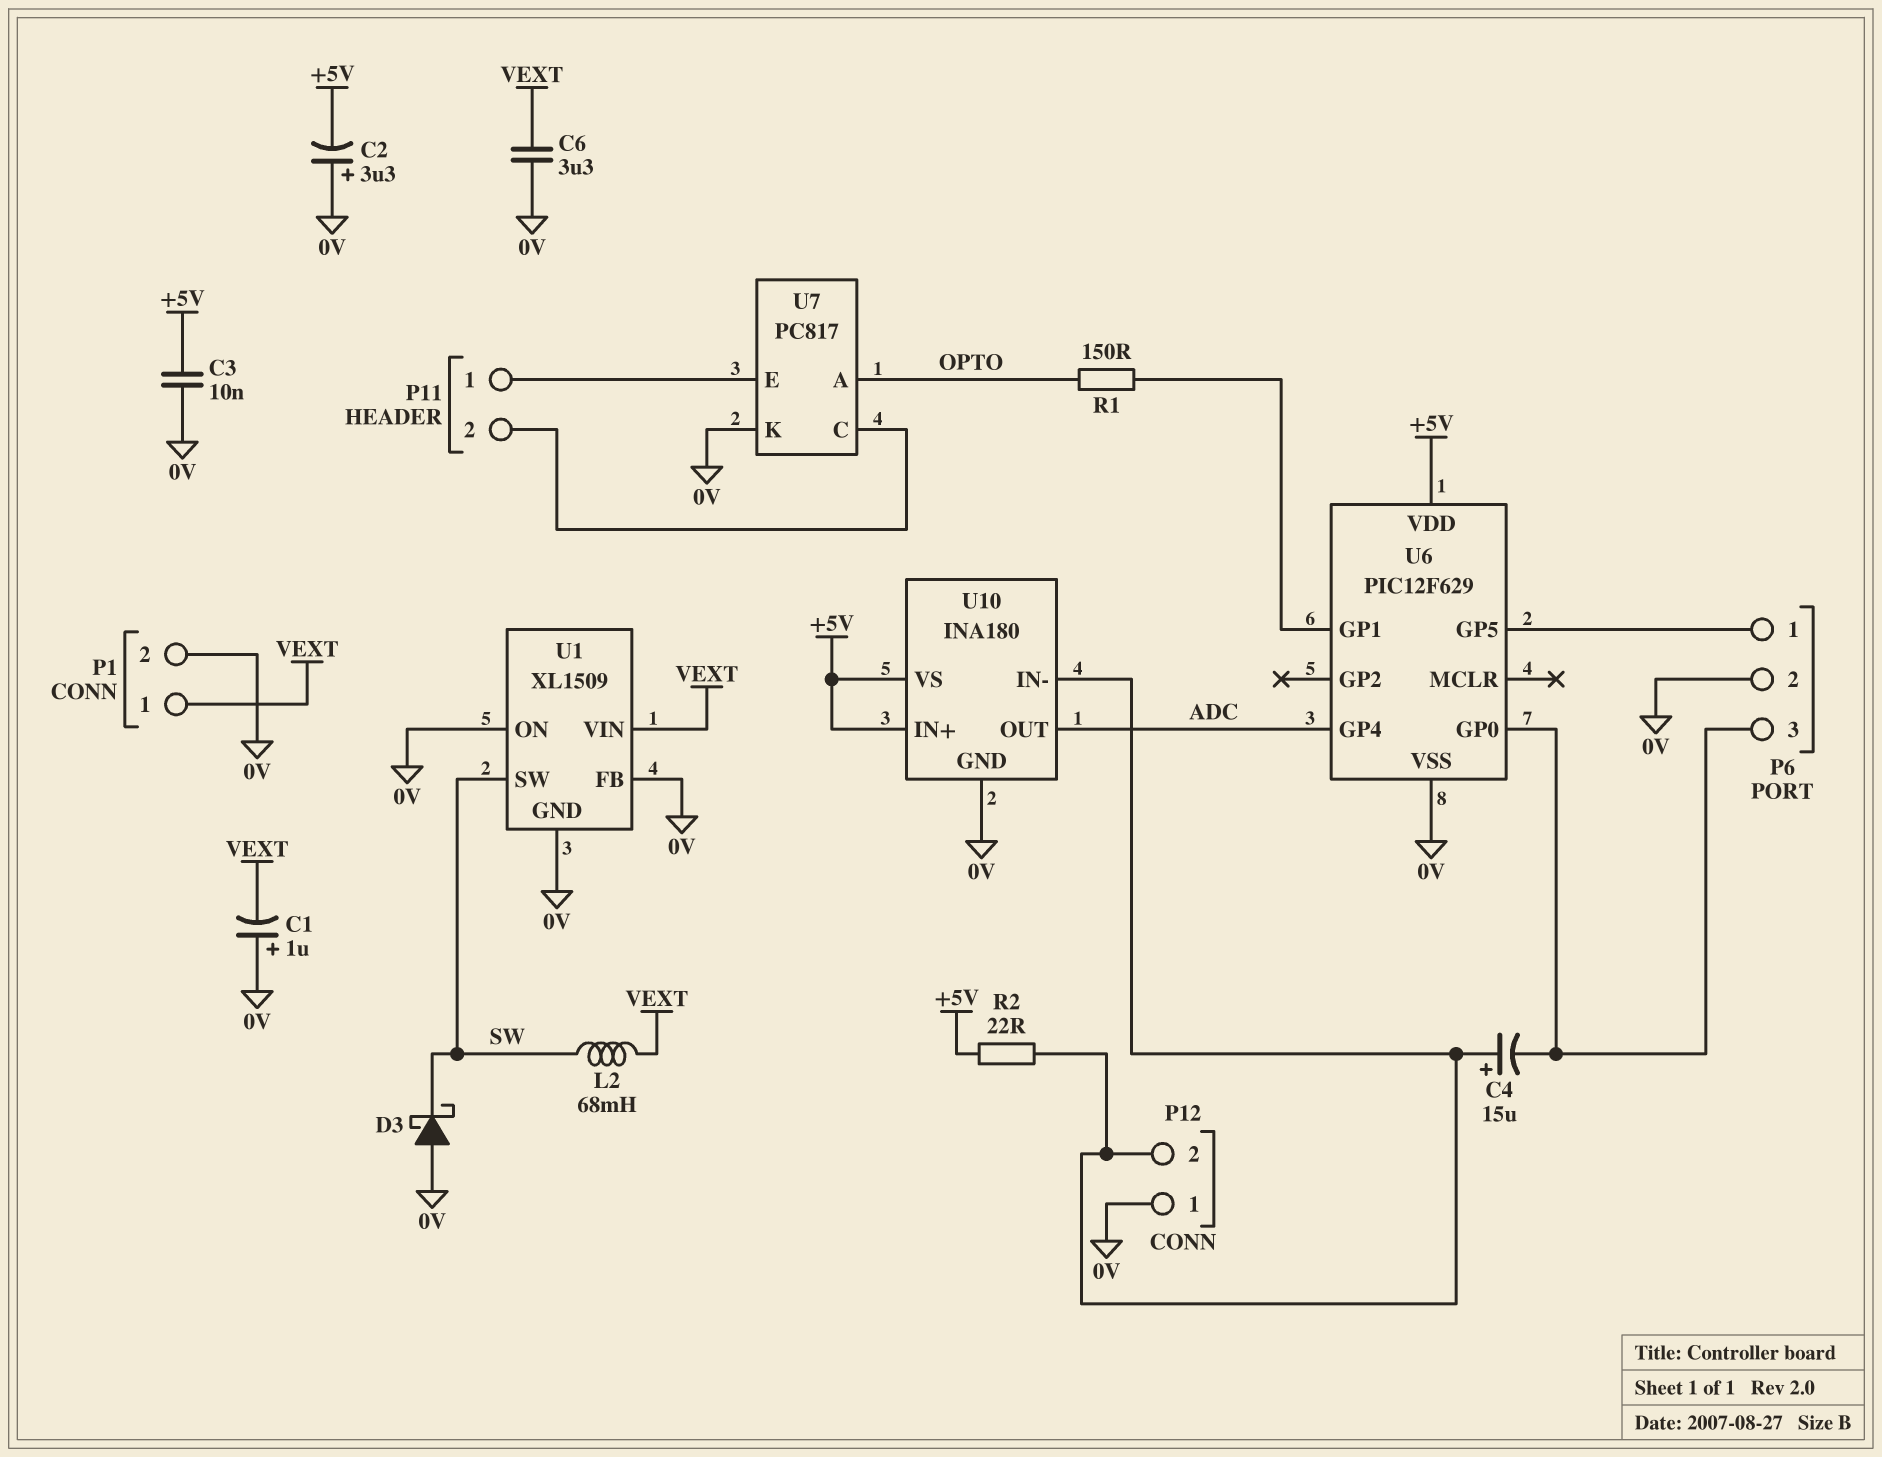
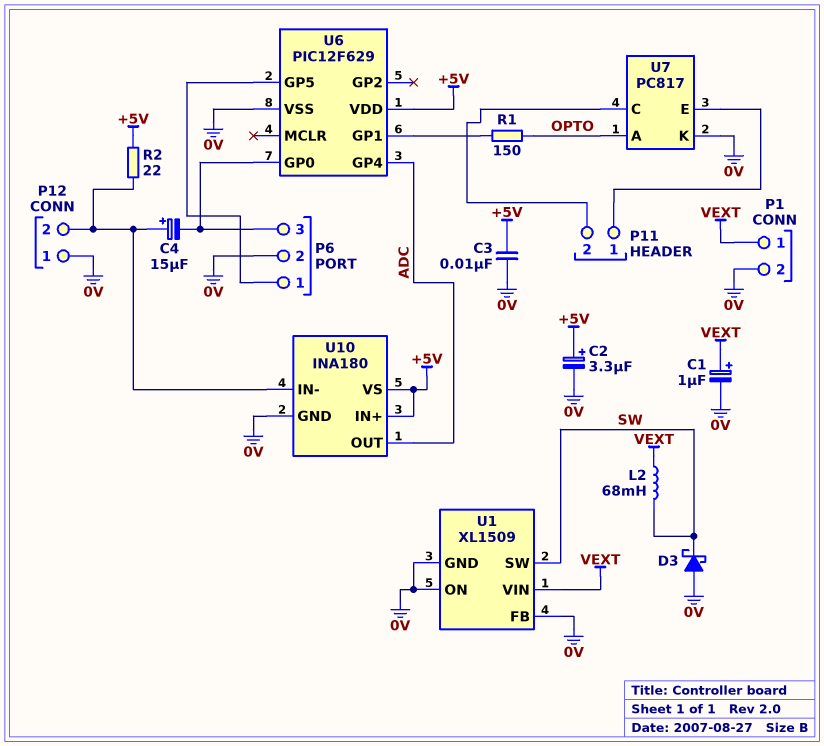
C1: 1uF (plus 0V, minus VEXT) -> 1uF (plus VEXT, minus 0V)
C2: 3.3uF (plus 0V, minus +5V) -> 3.3uF (plus +5V, minus 0V)
C6: 3.3uF (0V, VEXT) -> none

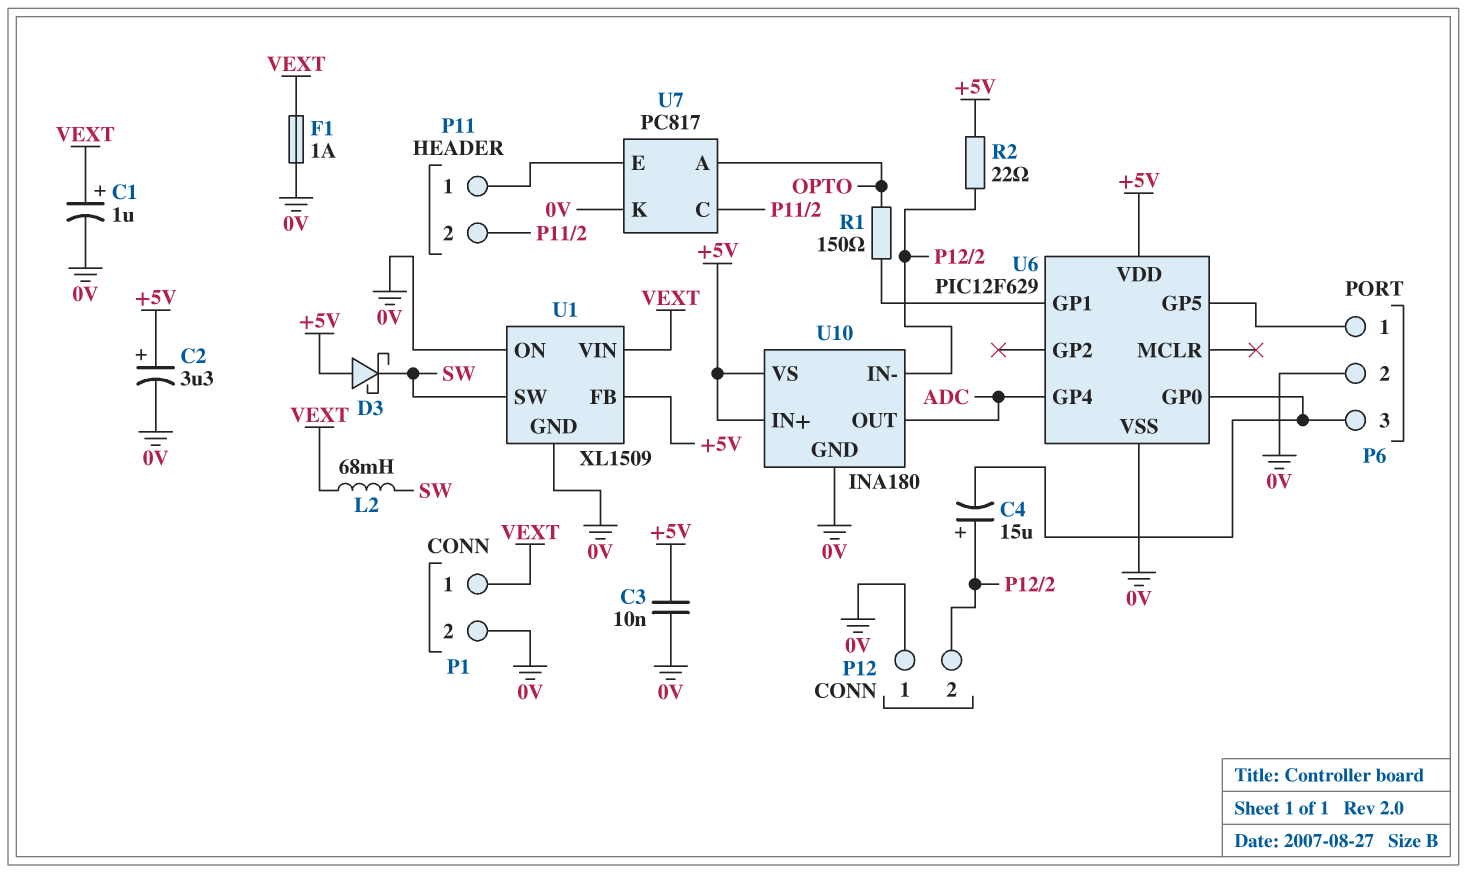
D3: schottky (A 0V, K SW) -> schottky (A +5V, K SW)
F1: none -> 1A (0V, VEXT)
U1 pin FB: 0V -> +5V

